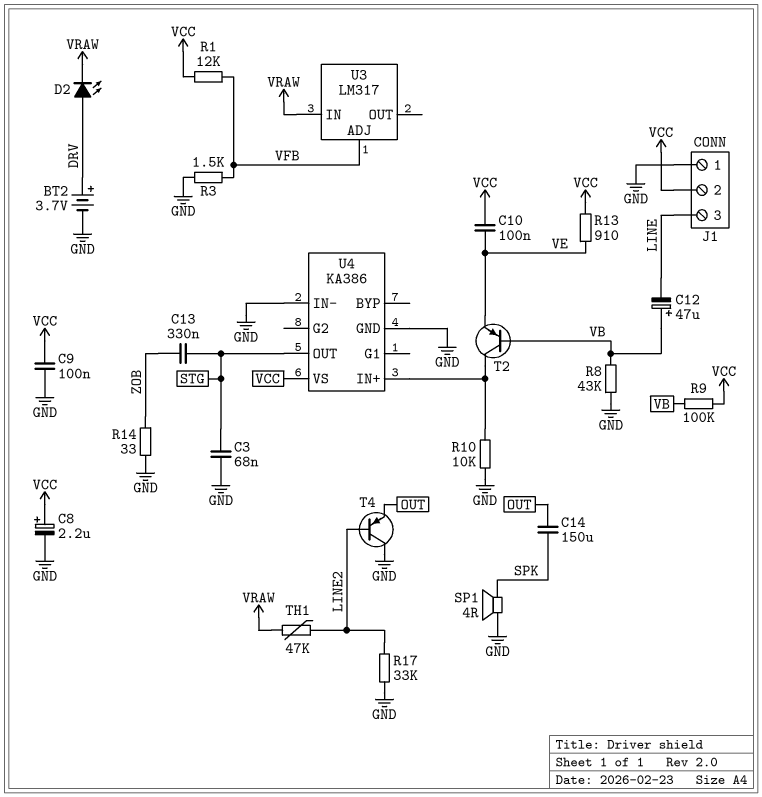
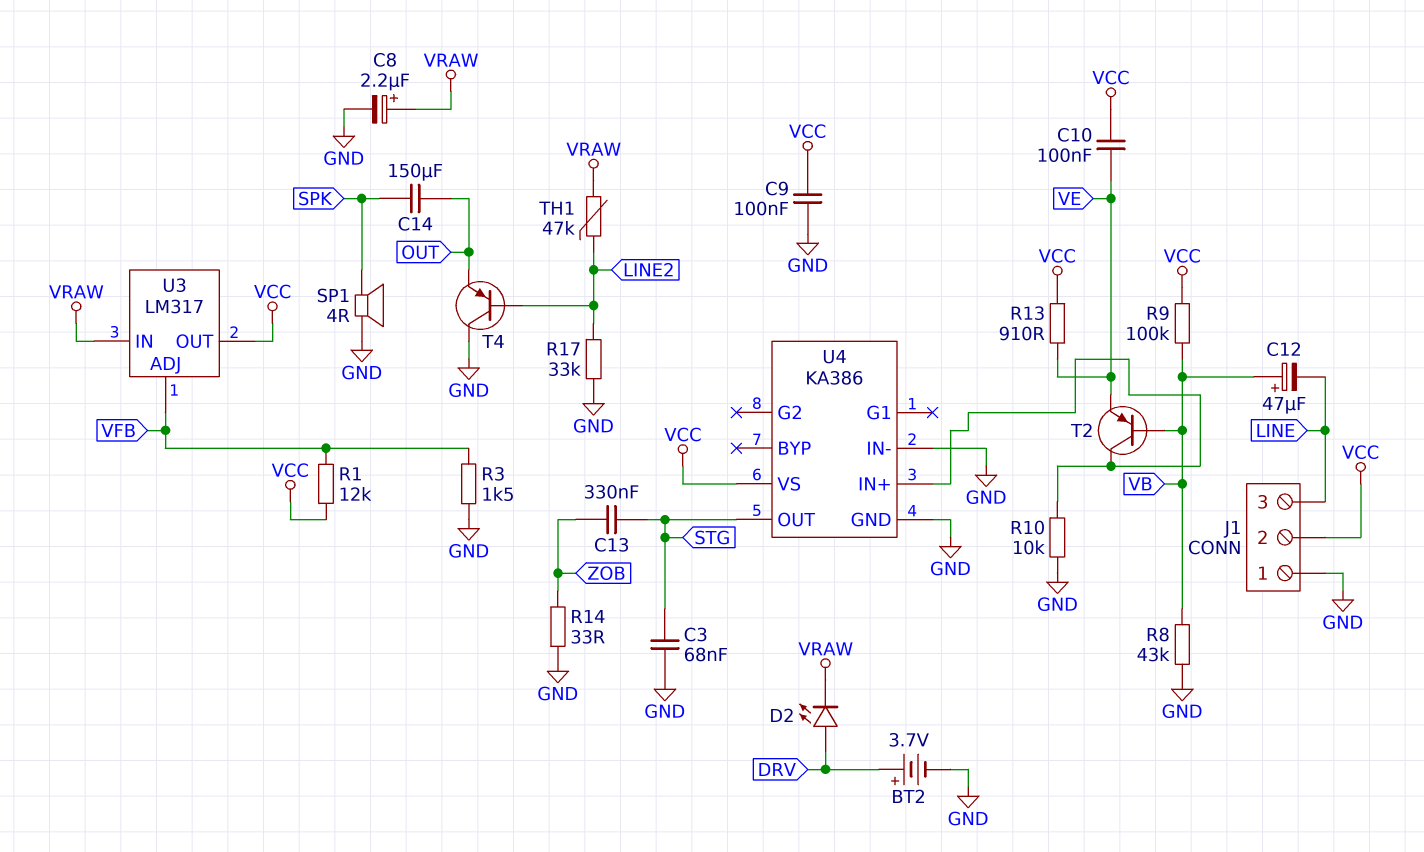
C8: 2.2uF (plus VCC, minus GND) -> 2.2uF (plus VRAW, minus GND)
U3 pin OUT: none -> VCC

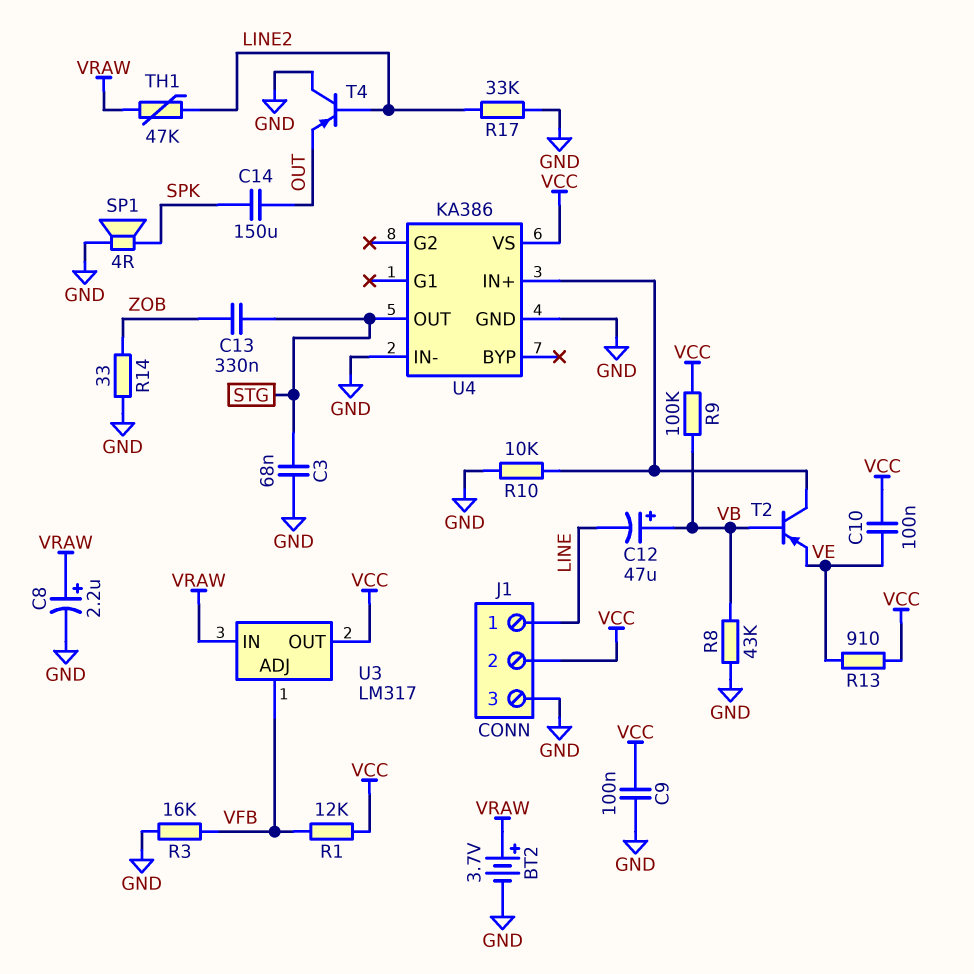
BT2: 3.7V (plus DRV, minus GND) -> 3.7V (plus VRAW, minus GND)
D2: LED (A DRV, K VRAW) -> none
J1 pin 1: GND -> LINE
J1 pin 3: LINE -> GND
R3: 1.5k (GND, VFB) -> 16k (GND, VFB)

